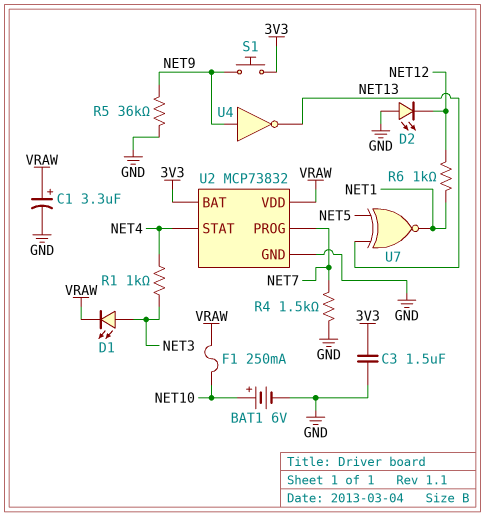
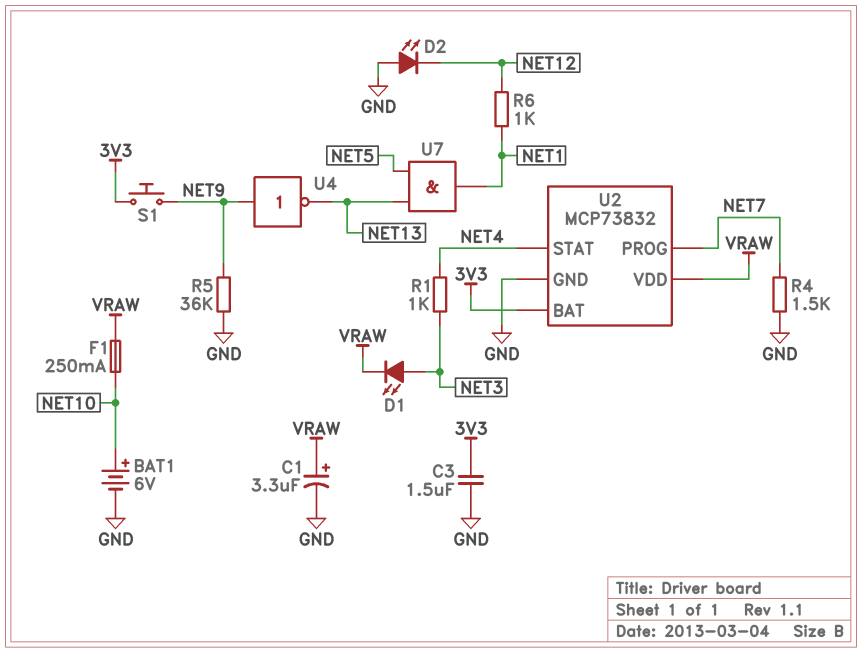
U7: XNOR (in NET5, in NET13, out NET1) -> AND (in NET5, in NET13, out NET1)

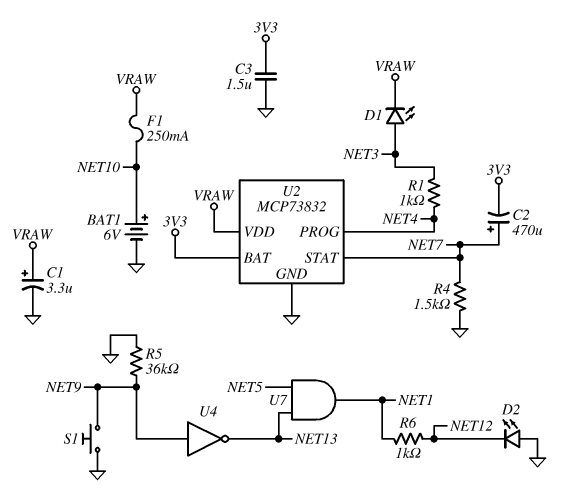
C2: none -> 470uF (plus NET7, minus 3V3)
S1: button (3V3, NET9) -> button (GND, NET9)
U2 pin PROG: NET7 -> NET4
U2 pin STAT: NET4 -> NET7

